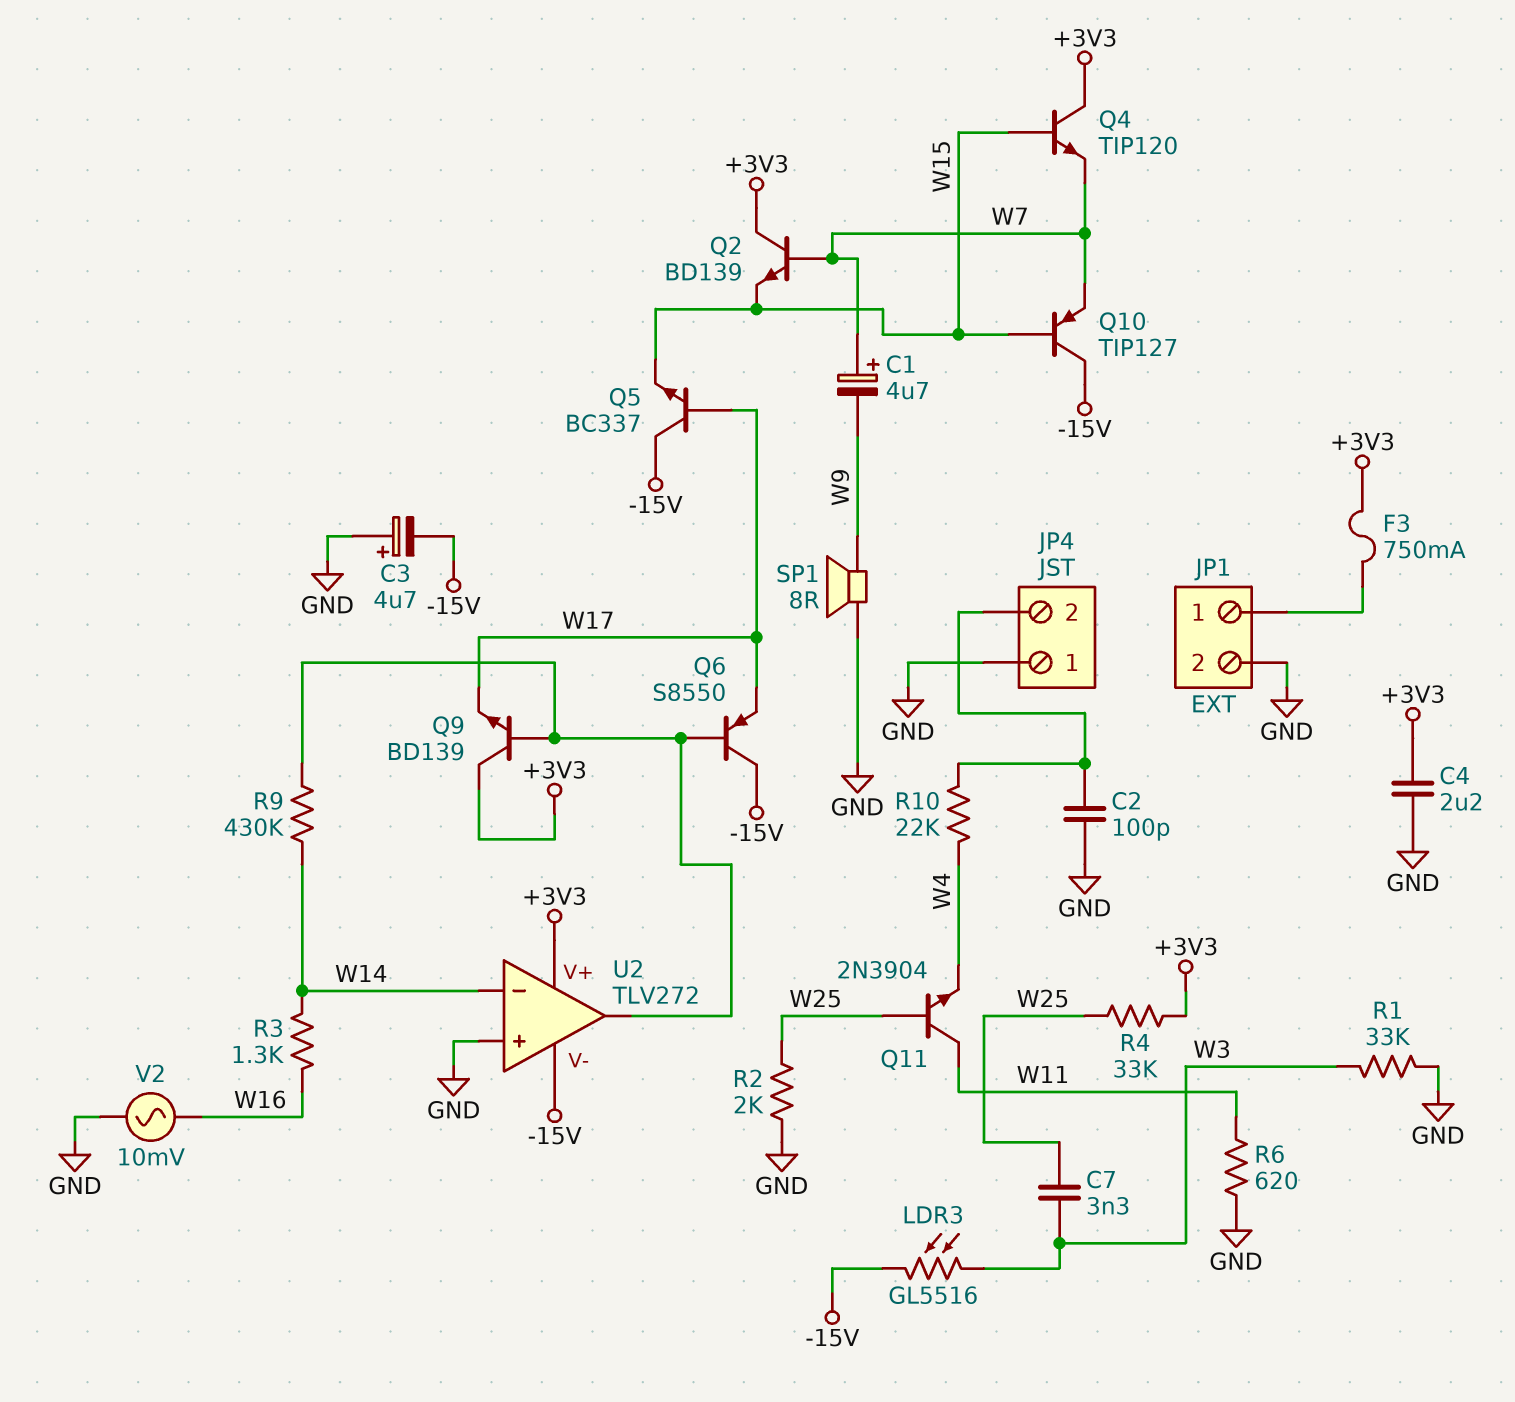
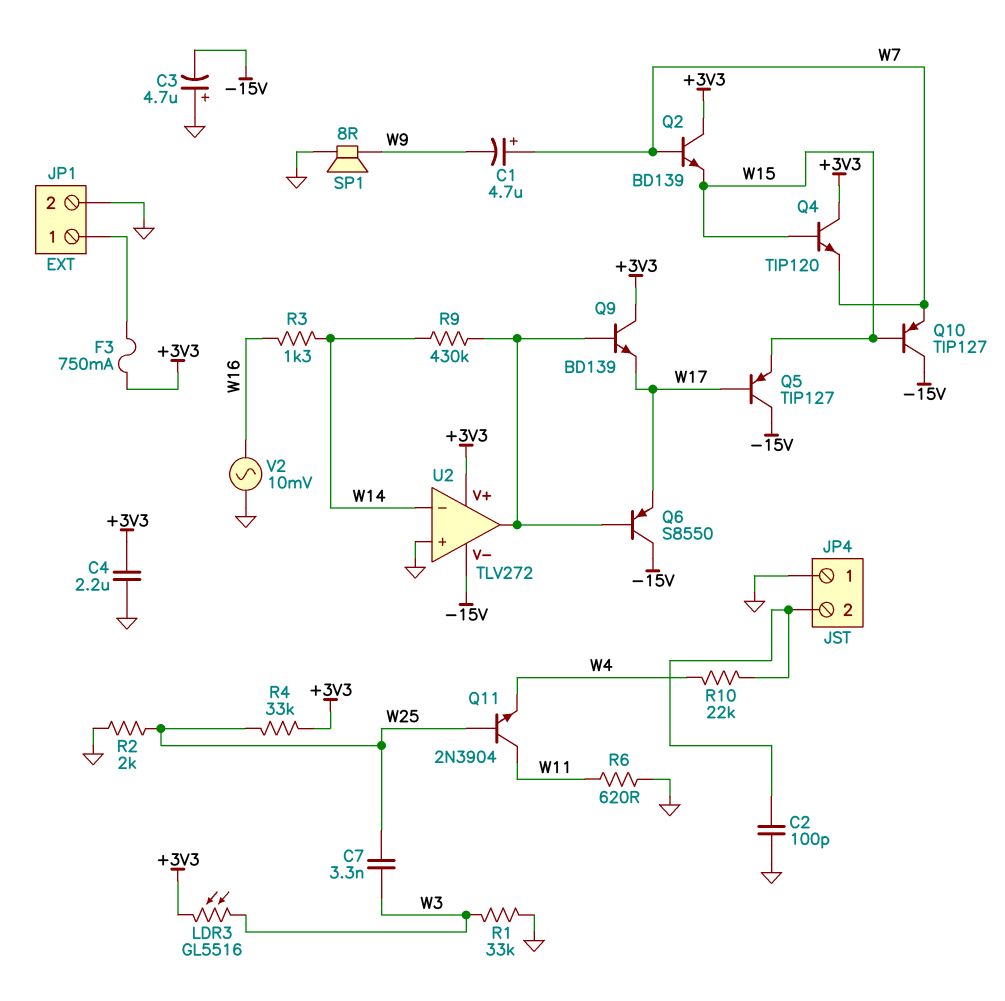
LDR3: GL5516 (-15V, W3) -> GL5516 (+3V3, W3)
Q5: NPN BC337 (B W17, C -15V, E W15) -> PNP TIP127 (B W17, C -15V, E W15)

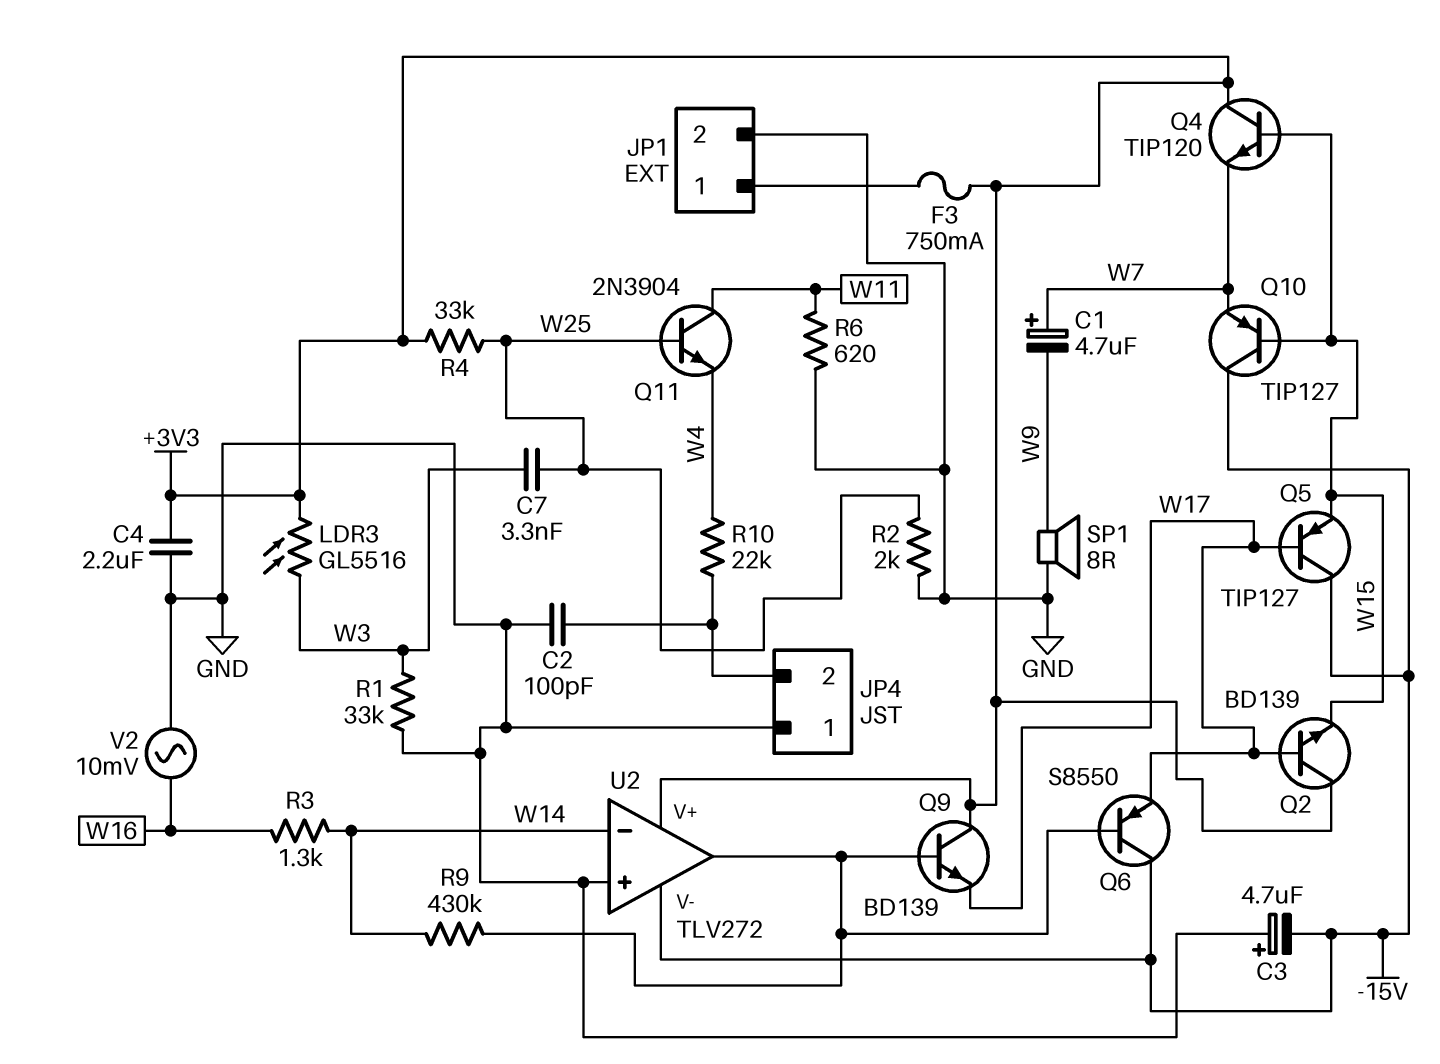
Q2: NPN BD139 (B W7, C +3V3, E W15) -> NPN BD139 (B W17, C +3V3, E W15)

